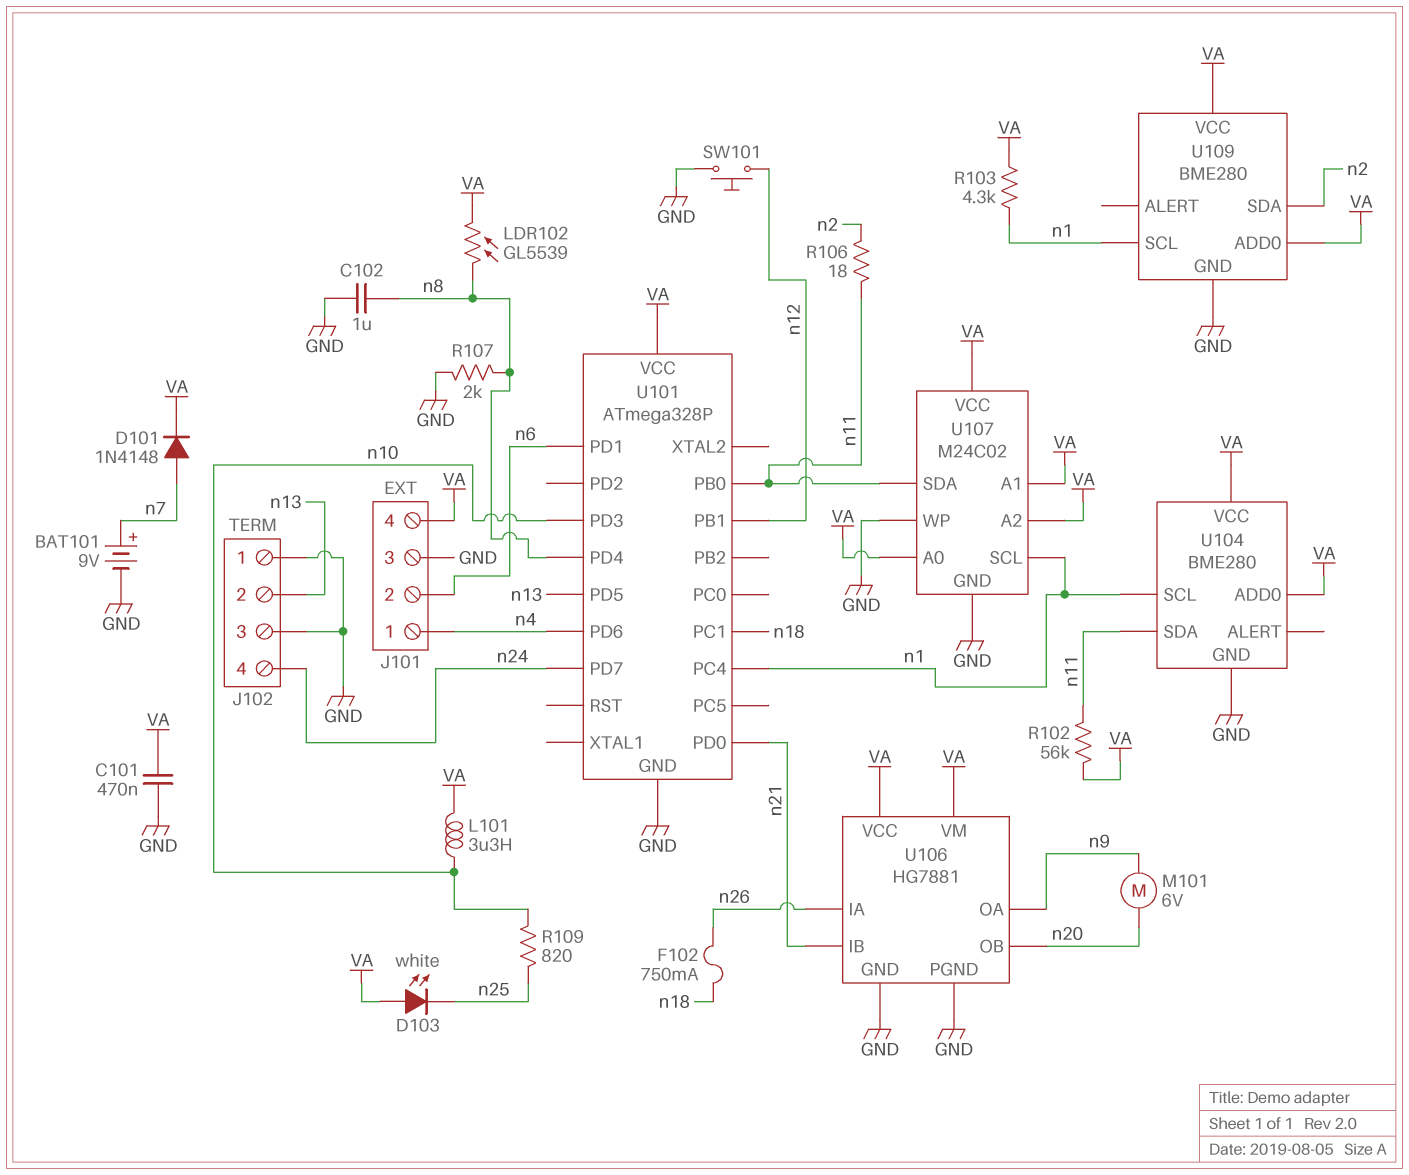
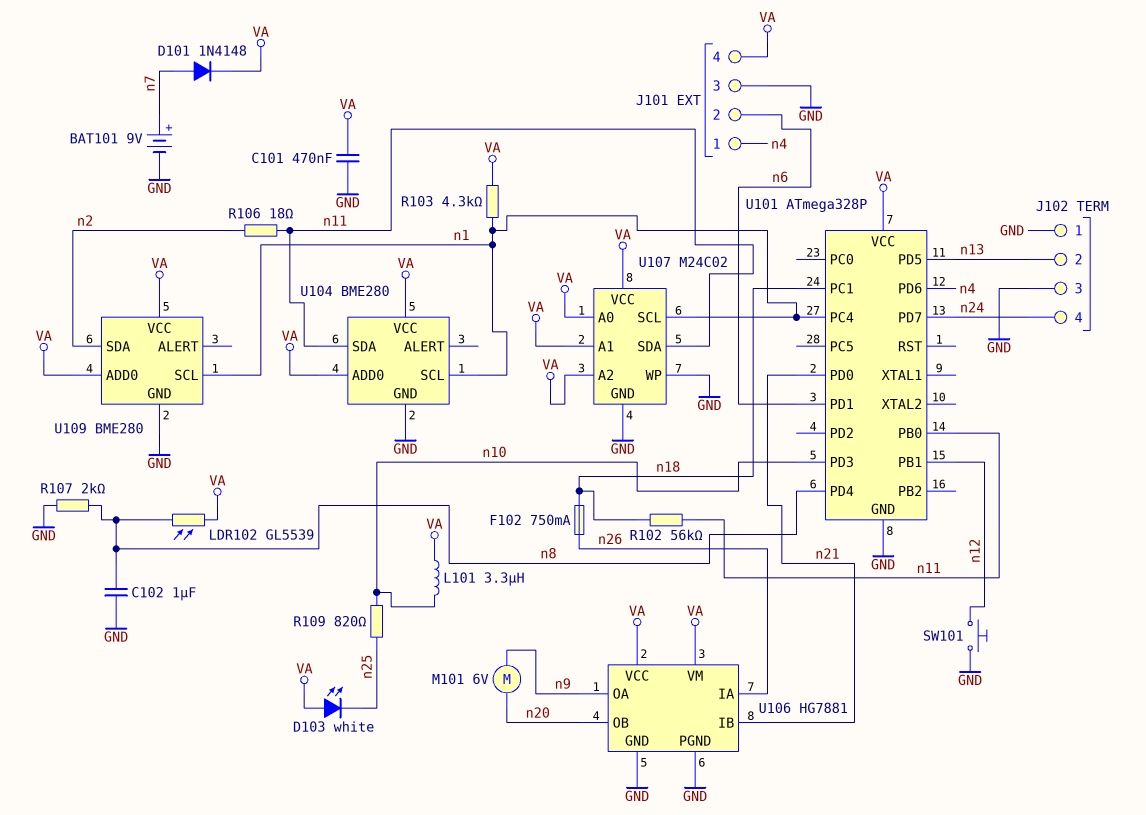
R102: 56k (VA, n11) -> 56k (n11, n18)

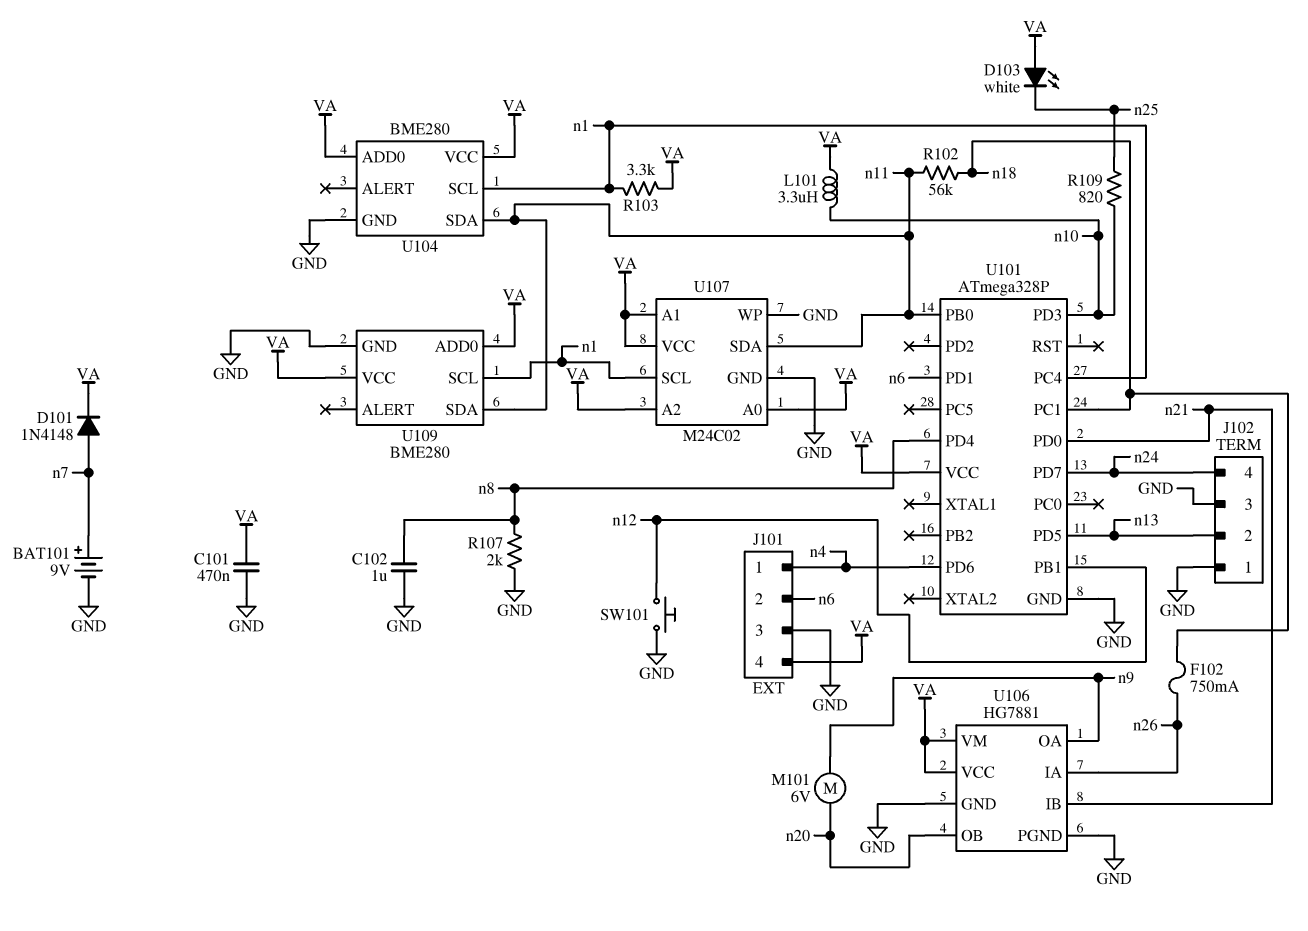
LDR102: GL5539 (VA, n8) -> none
R103: 4.3k (VA, n1) -> 3.3k (VA, n1)
R106: 18 (n2, n11) -> none
U109 pin SDA: n2 -> n11

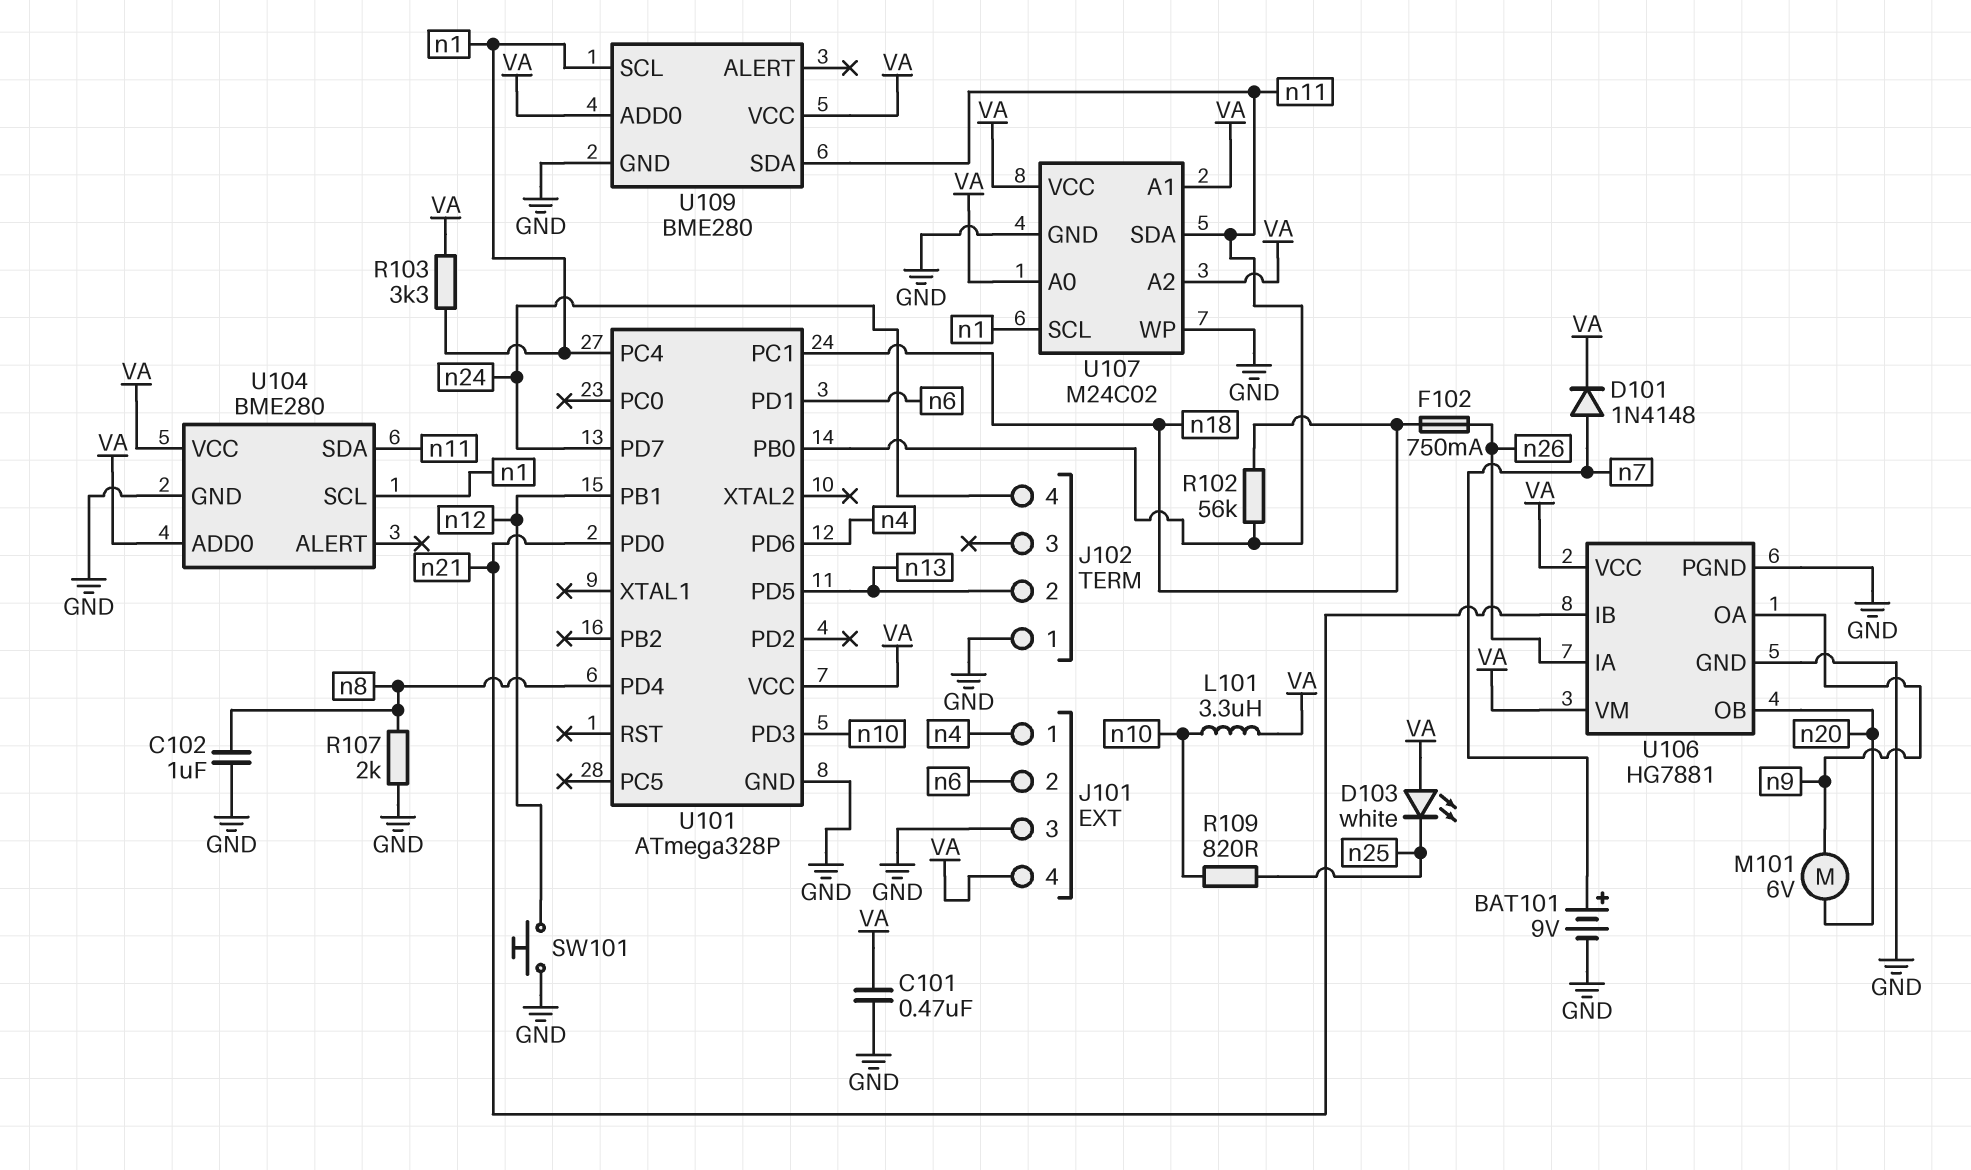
J102 pin 3: GND -> none

